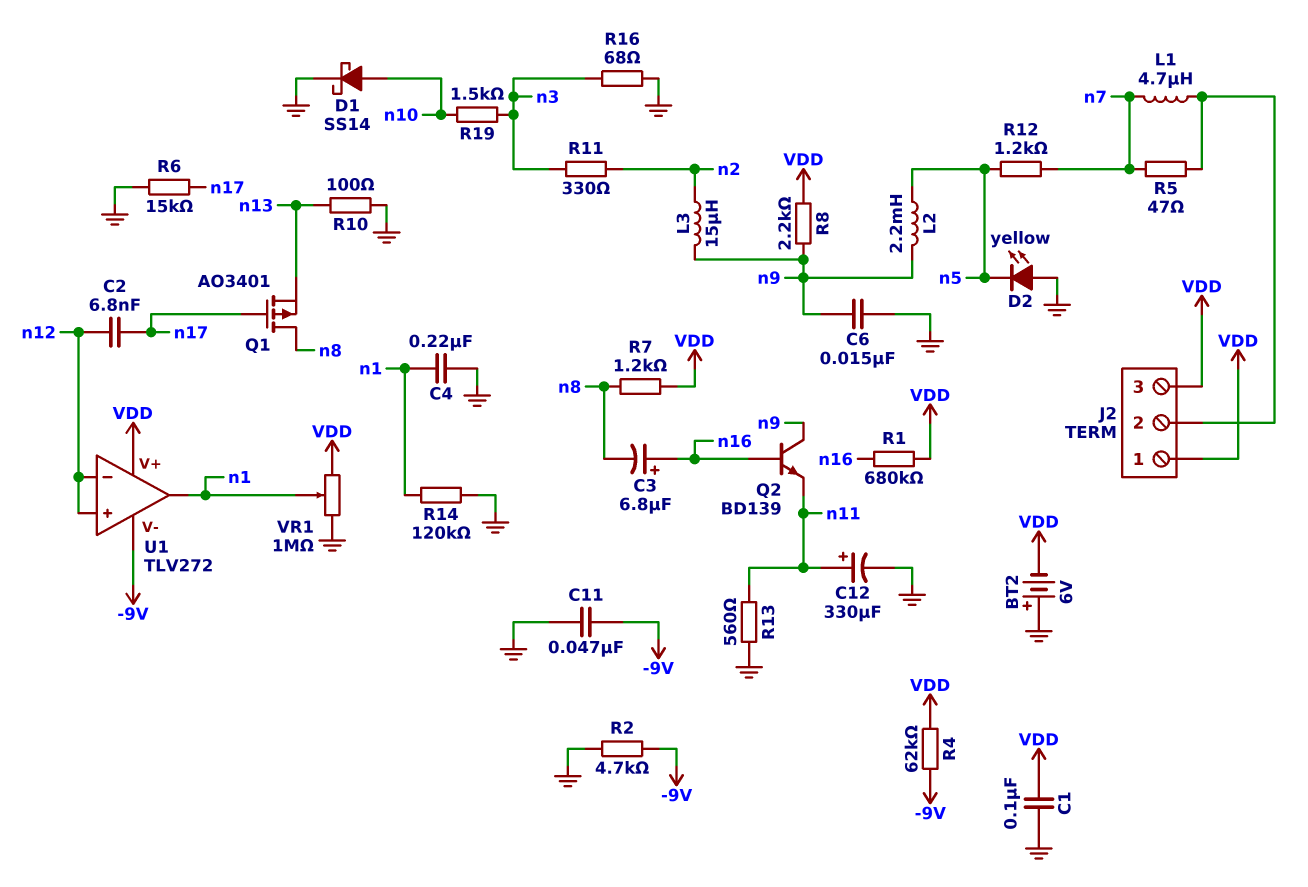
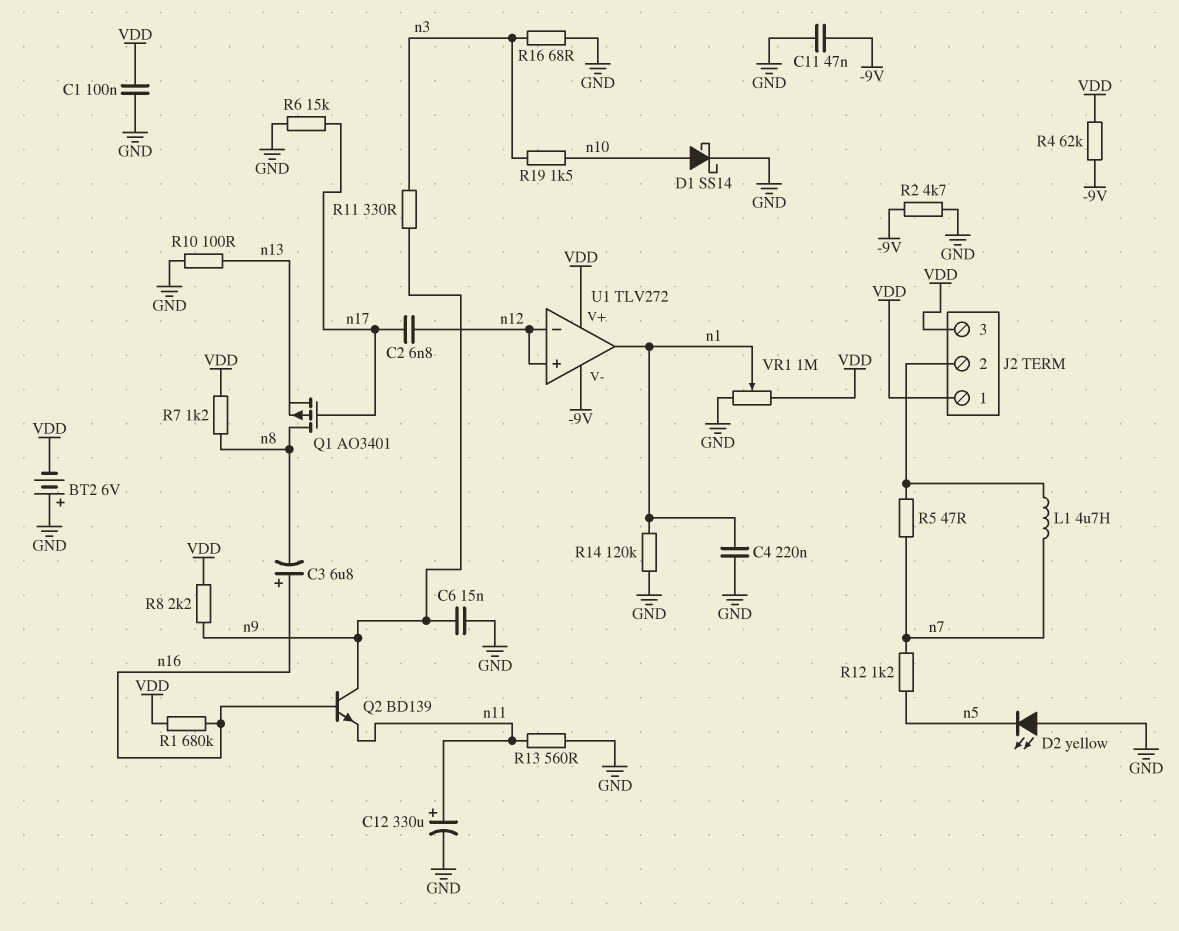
L2: 2.2mH (n5, n9) -> none
L3: 15uH (n2, n9) -> none
R11: 330 (n2, n3) -> 330 (n3, n9)

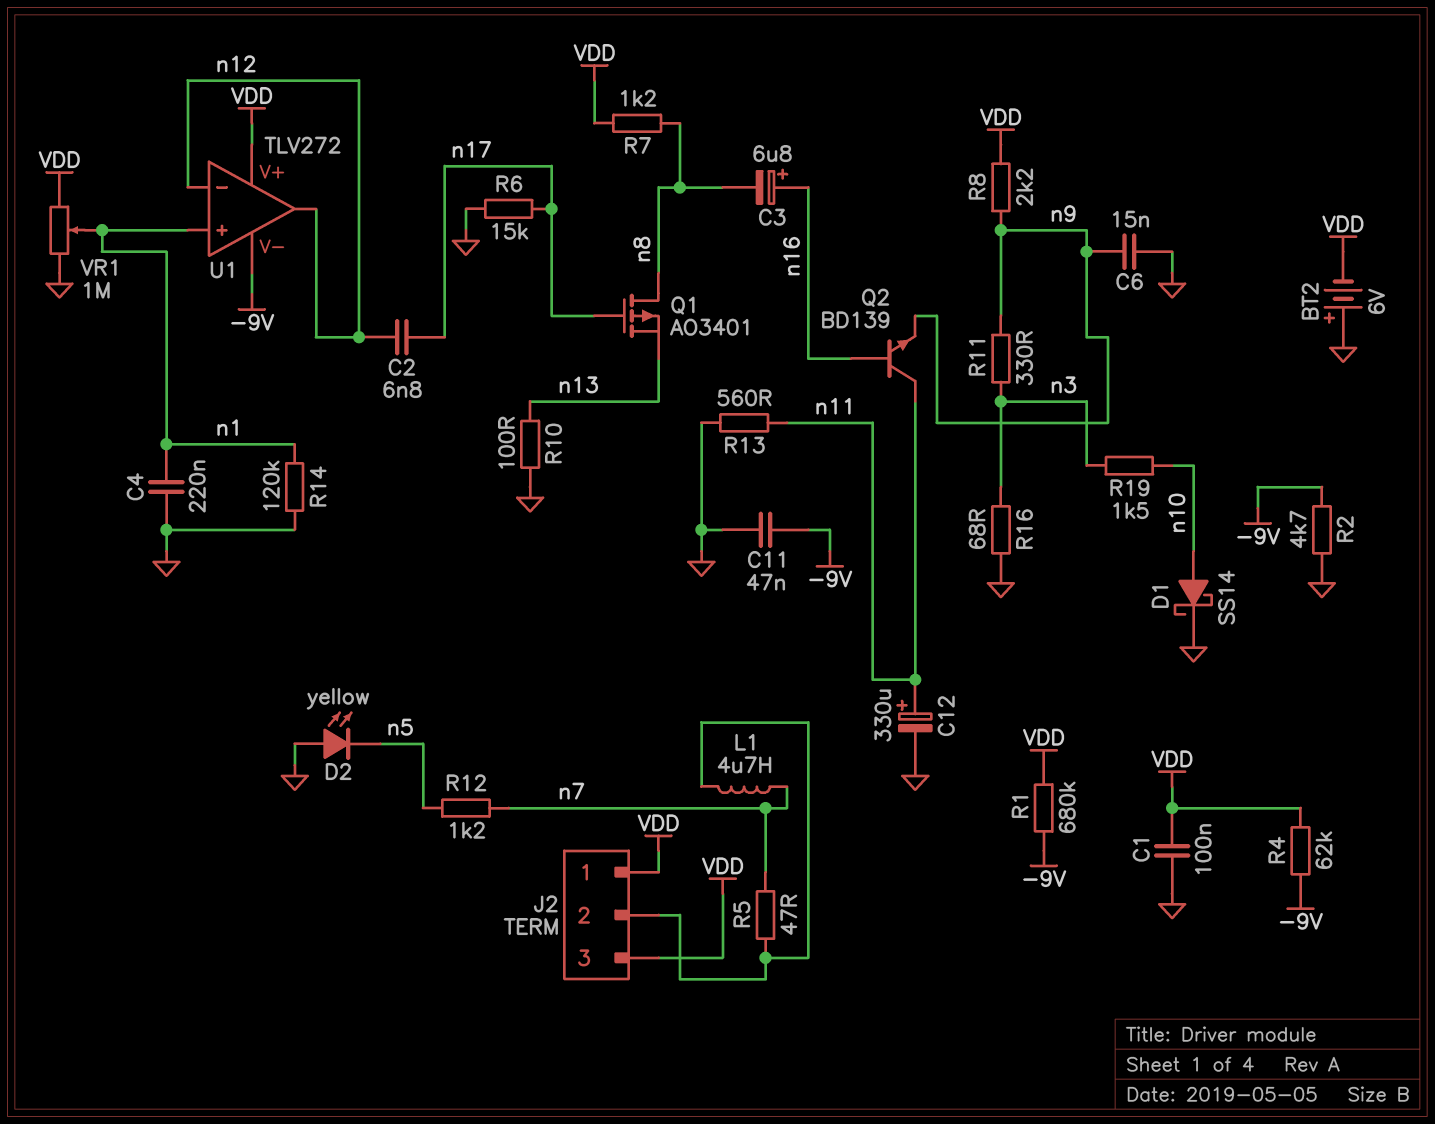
Q2: NPN BD139 (B n16, C n9, E n11) -> NPN BD139 (B n16, C n11, E n9)
R1: 680k (VDD, n16) -> 680k (-9V, VDD)
U1 pin in+: n12 -> n1
U1 pin out: n1 -> n12

